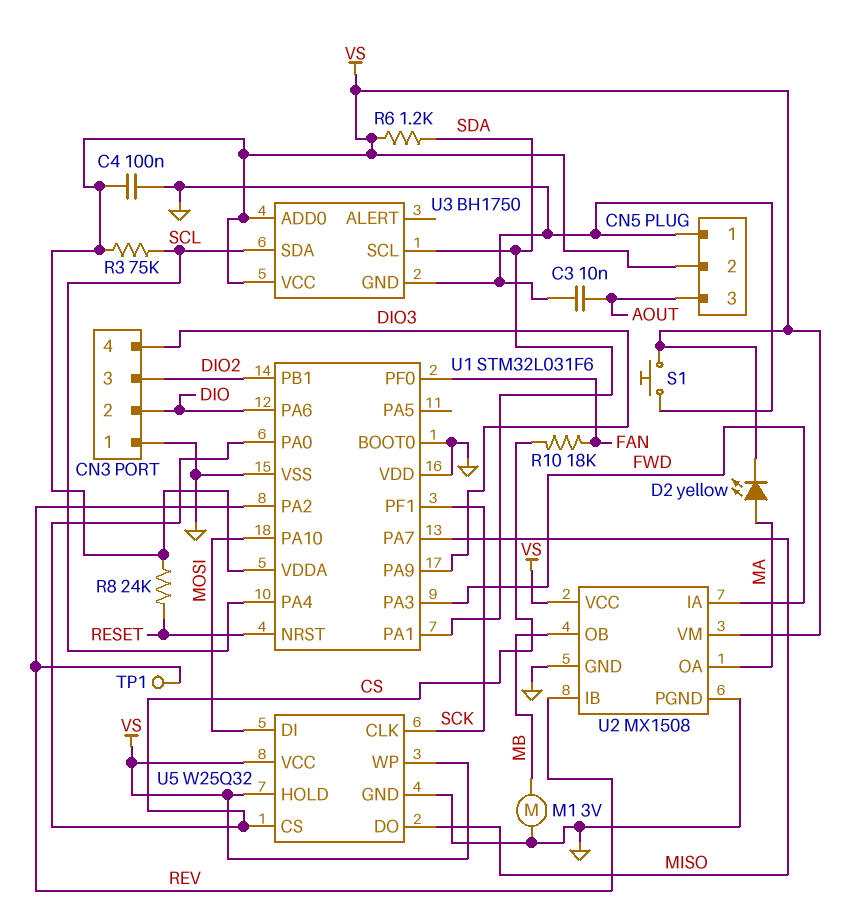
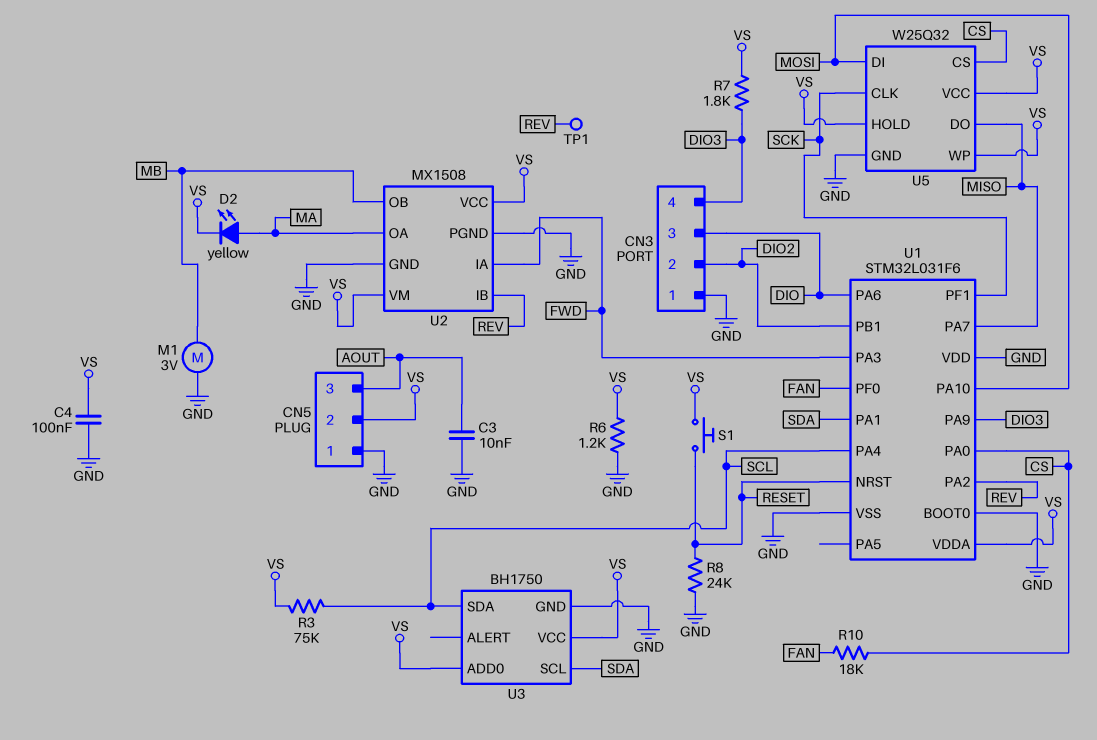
CN3 pin 2: DIO -> DIO2
CN3 pin 3: DIO2 -> DIO
R6: 1.2k (SDA, VS) -> 1.2k (GND, VS)
R7: none -> 1.8k (DIO3, VS)
R8: 24k (RESET, VS) -> 24k (GND, RESET)
S1: button (GND, VS) -> button (RESET, VS)

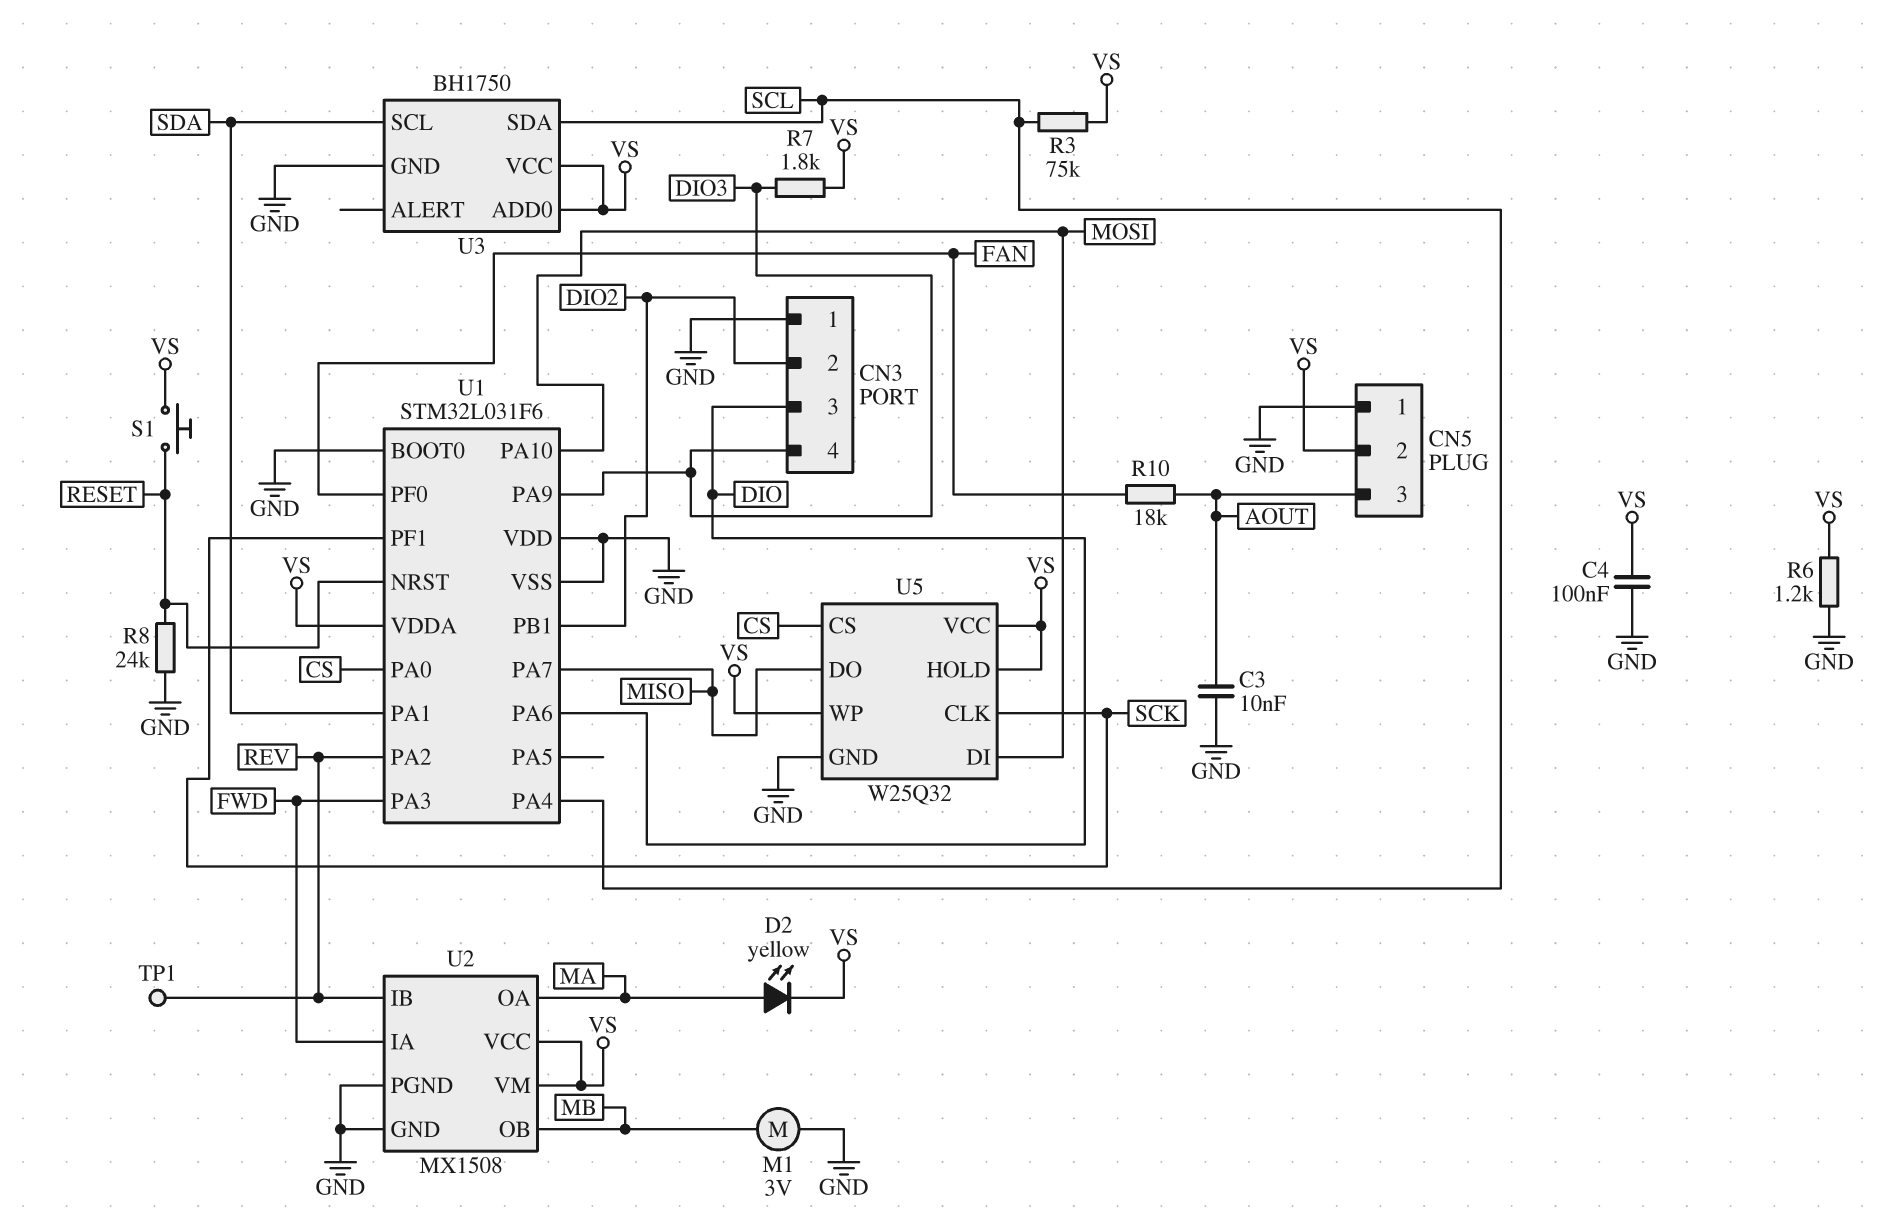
R10: 18k (CS, FAN) -> 18k (AOUT, FAN)

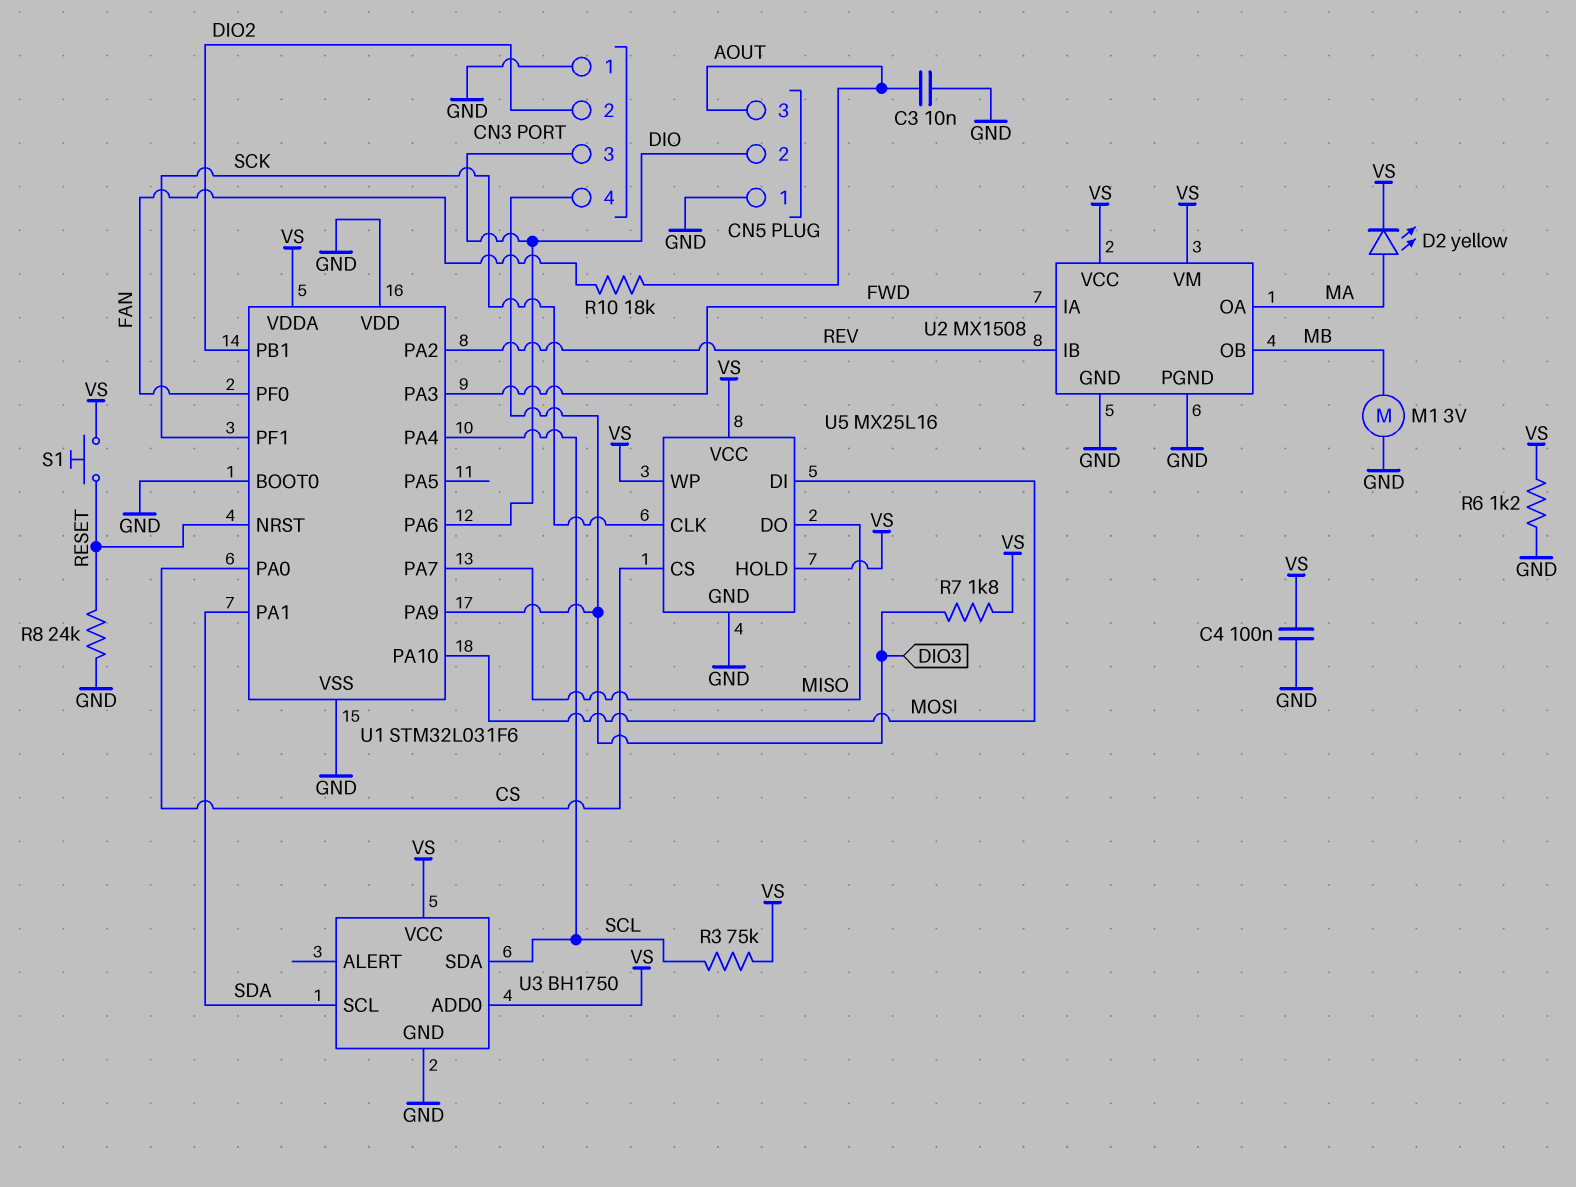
CN5 pin 2: VS -> DIO
TP1: test point (REV) -> none
U5: W25Q32 -> MX25L16

